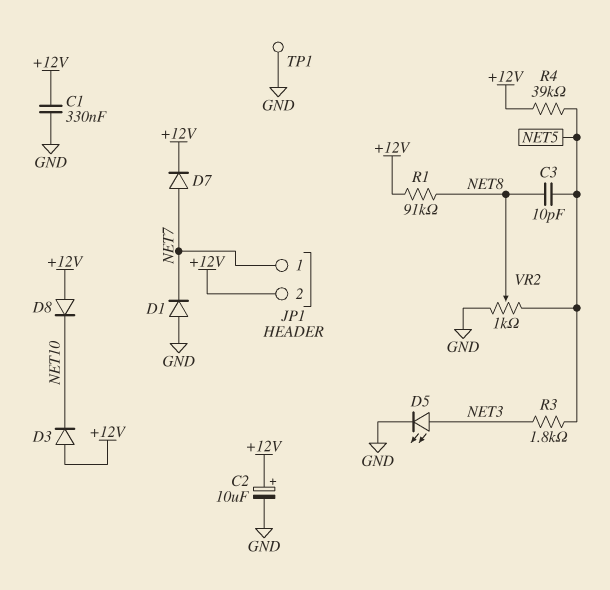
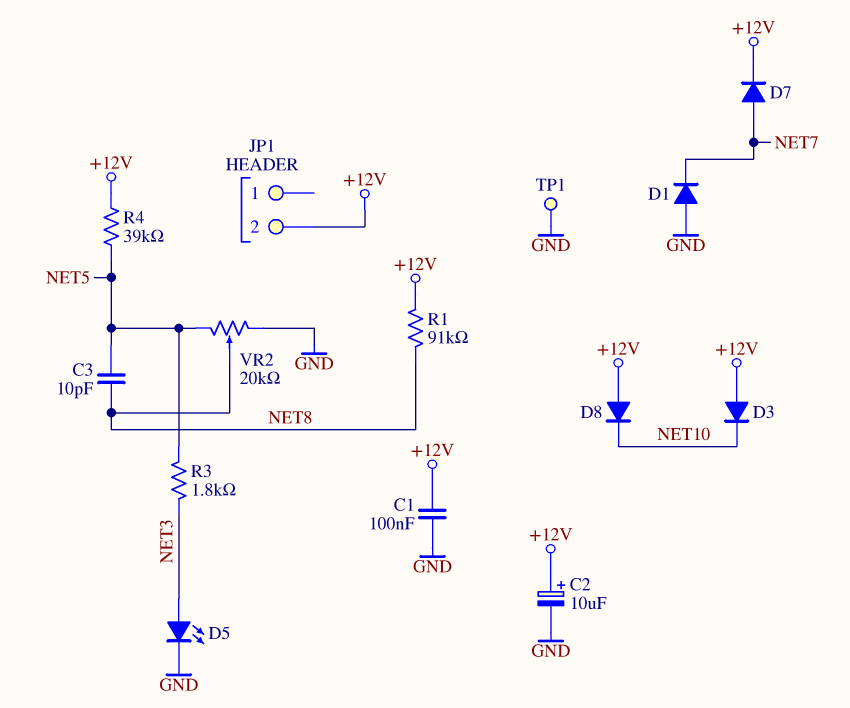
C1: 330nF (+12V, GND) -> 100nF (+12V, GND)
JP1 pin 1: NET7 -> none
VR2: 1k (GND, NET5, wiper NET8) -> 20k (GND, NET5, wiper NET8)

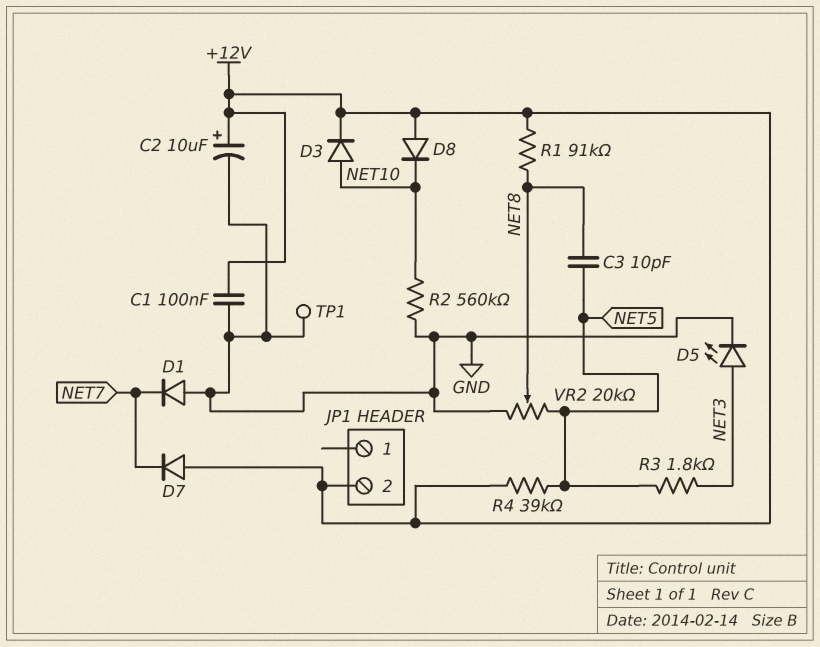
D3: diode (A +12V, K NET10) -> diode (A NET10, K +12V)
D7: diode (A NET7, K +12V) -> diode (A +12V, K NET7)
R2: none -> 560k (GND, NET10)

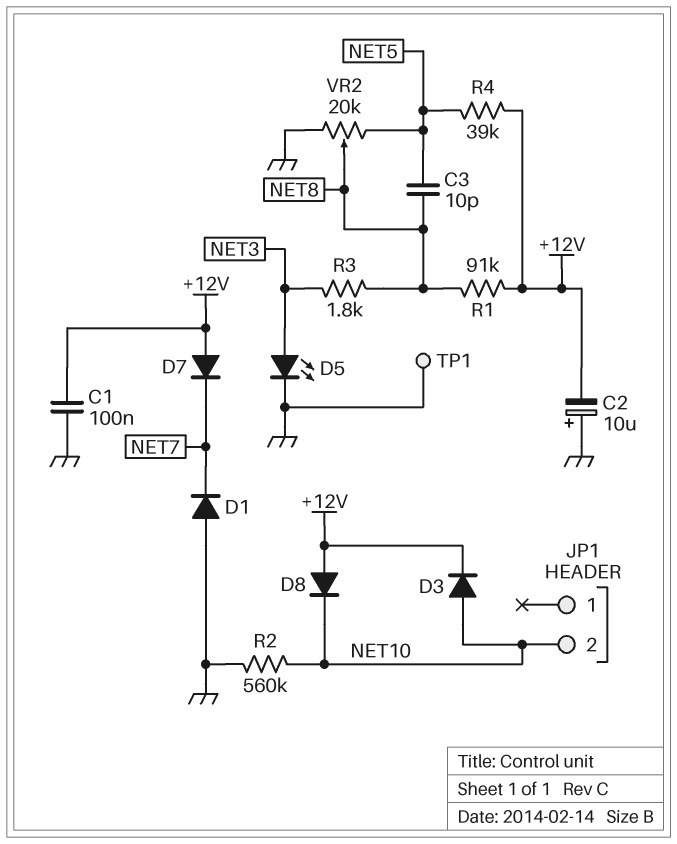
C2: 10uF (plus +12V, minus GND) -> 10uF (plus GND, minus +12V)
JP1 pin 2: +12V -> NET10
R3: 1.8k (NET3, NET5) -> 1.8k (NET3, NET8)

